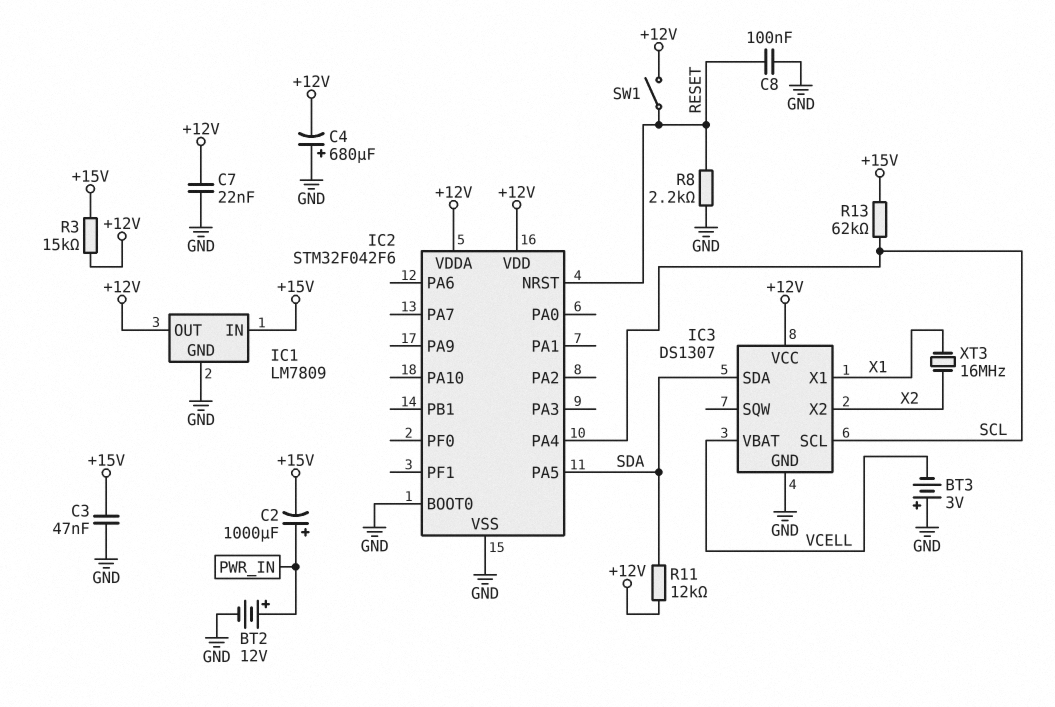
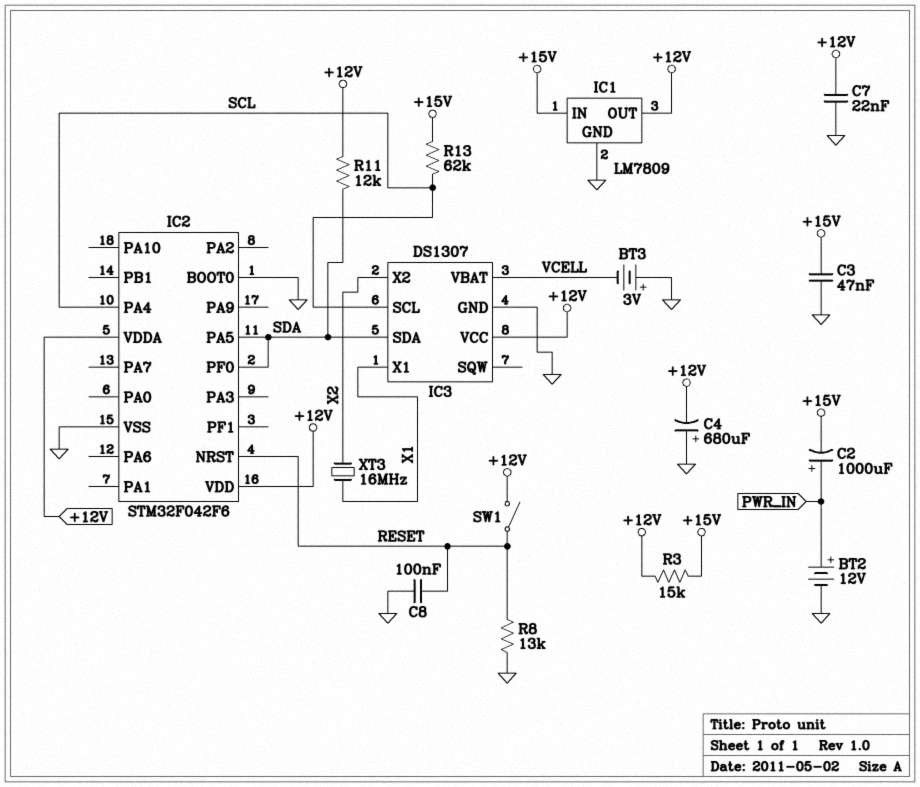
IC2 pin PF0: none -> SDA
R8: 2.2k (GND, RESET) -> 13k (GND, RESET)

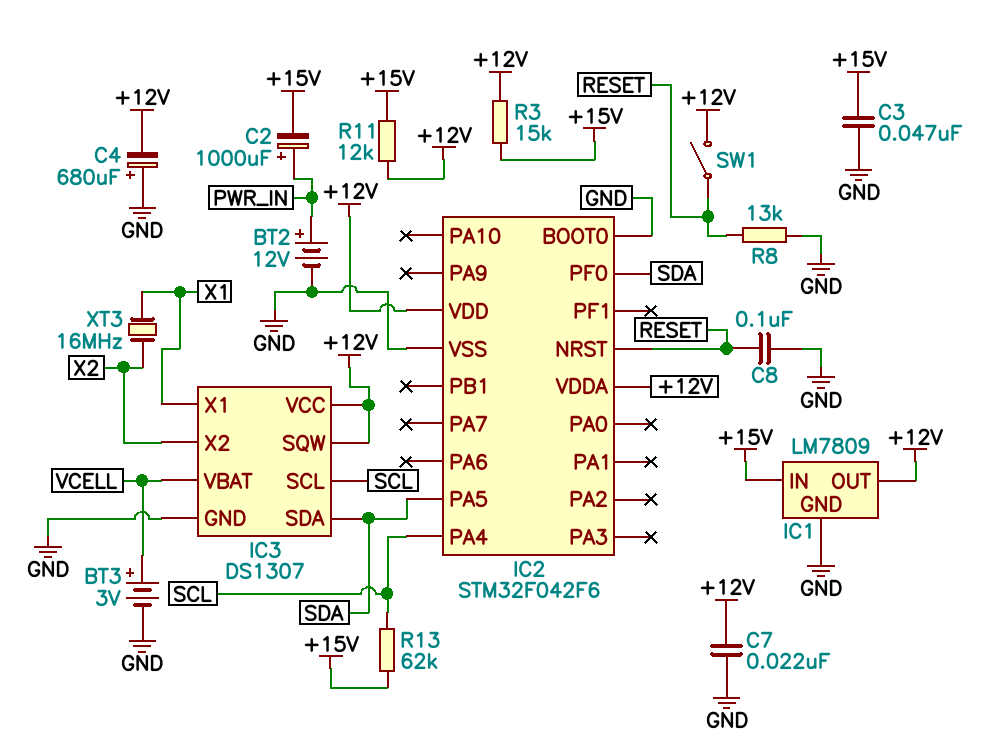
BT3: 3V (plus GND, minus VCELL) -> 3V (plus VCELL, minus GND)
IC3 pin SQW: none -> +12V
R11: 12k (+12V, SDA) -> 12k (+12V, +15V)

